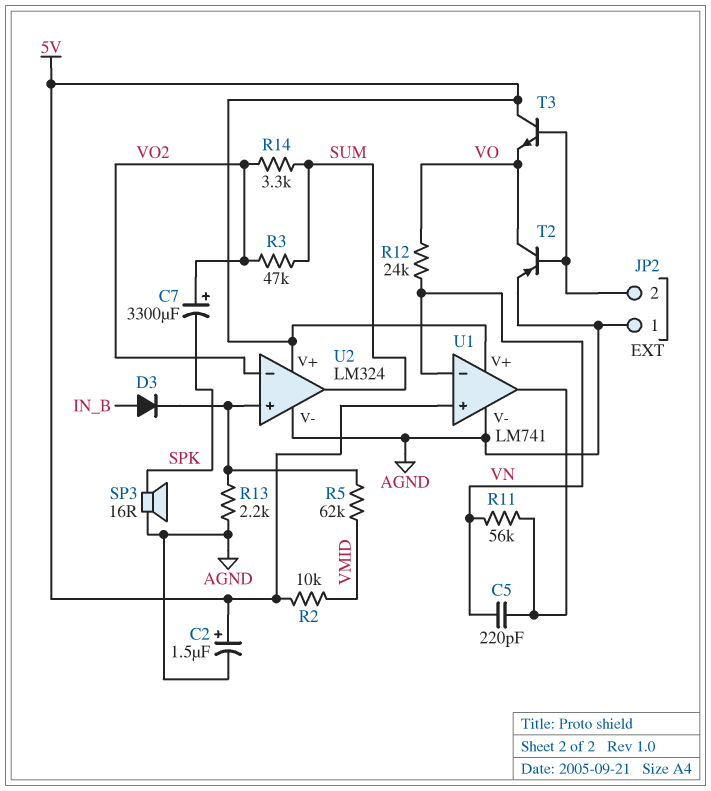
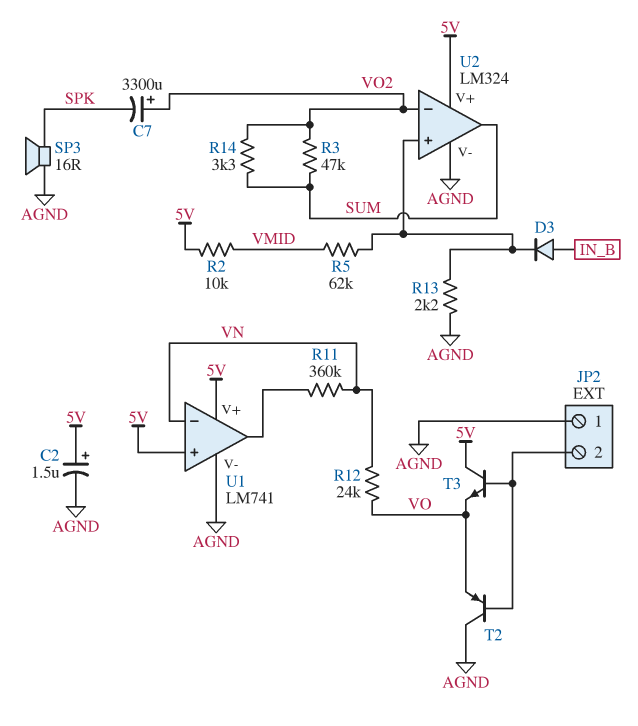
C5: 220pF (U1/out, VN) -> none
R11: 56k (U1/out, VN) -> 360k (U1/out, VN)
T2: PNP (B JP2/2, C VO, E AGND) -> PNP (B JP2/2, C AGND, E VO)

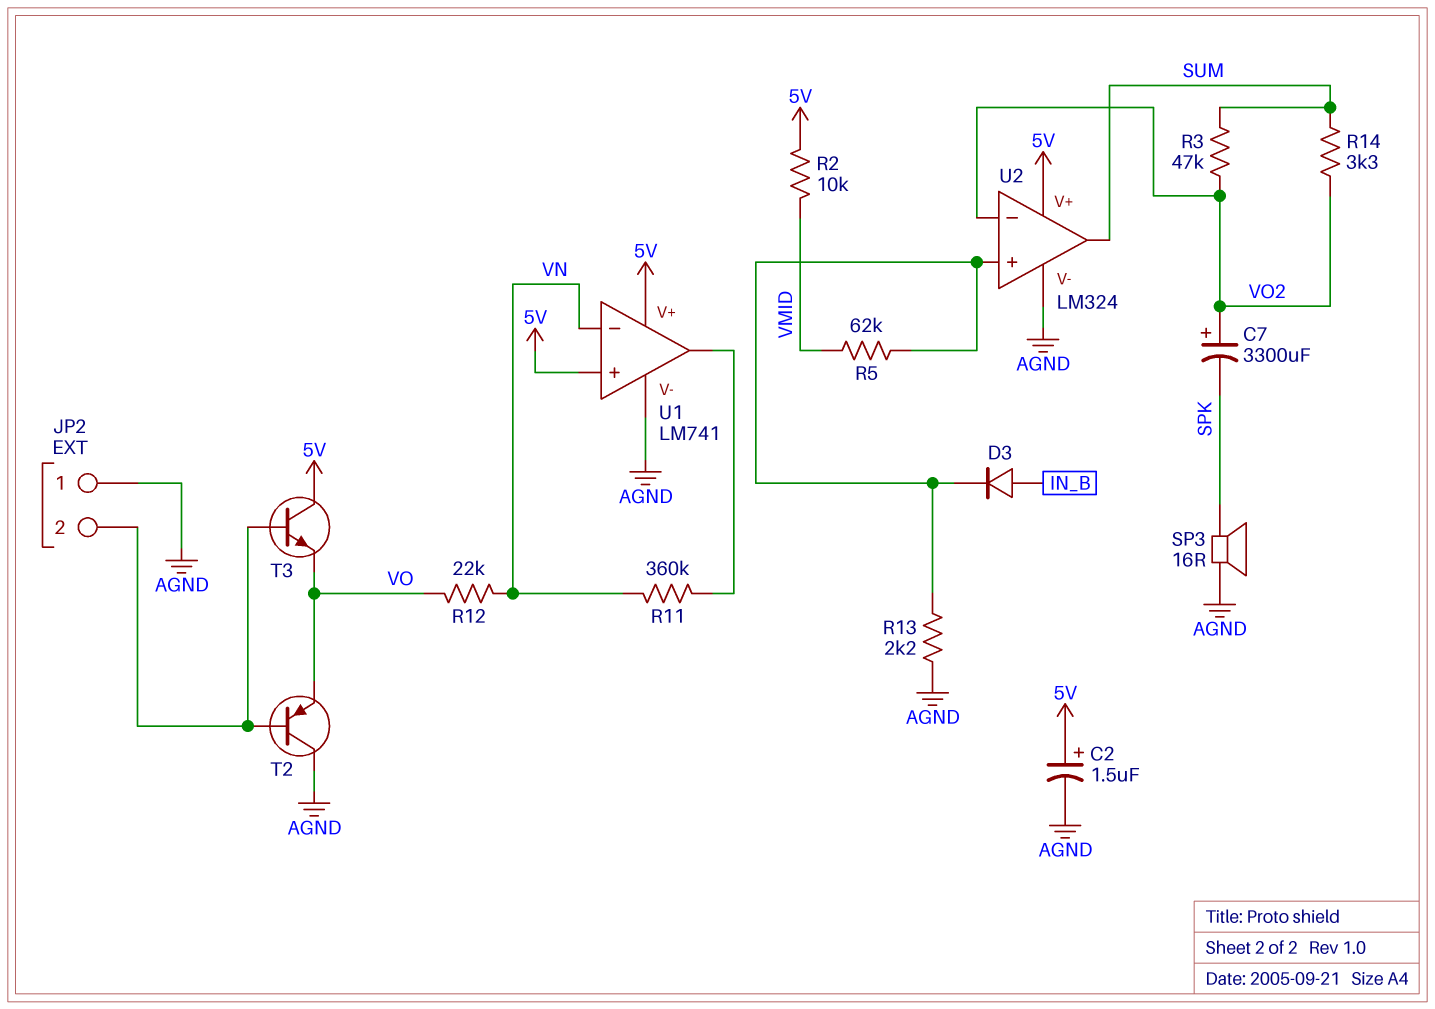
R12: 24k (VN, VO) -> 22k (VN, VO)

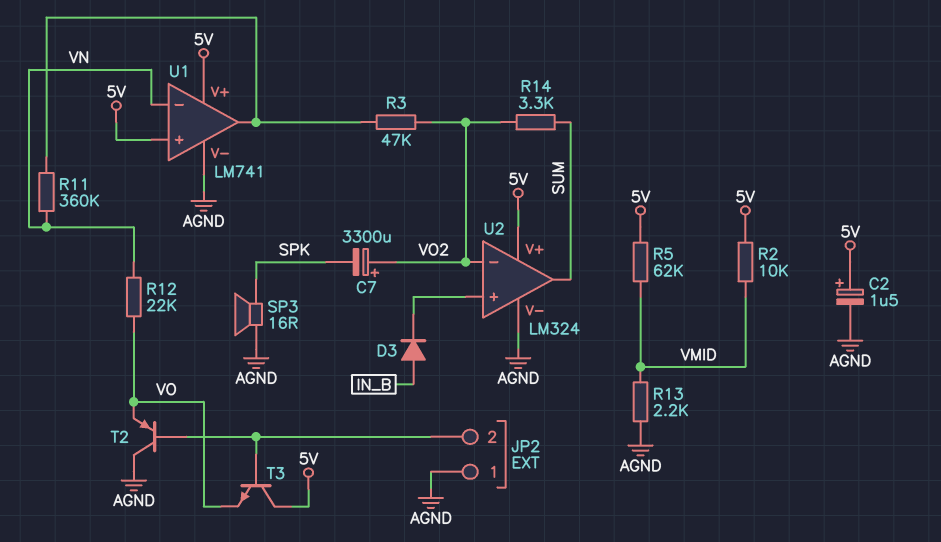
R3: 47k (SUM, VO2) -> 47k (U1/out, VO2)
R5: 62k (U2/in+, VMID) -> 62k (5V, VMID)
R13: 2.2k (AGND, U2/in+) -> 2.2k (AGND, VMID)

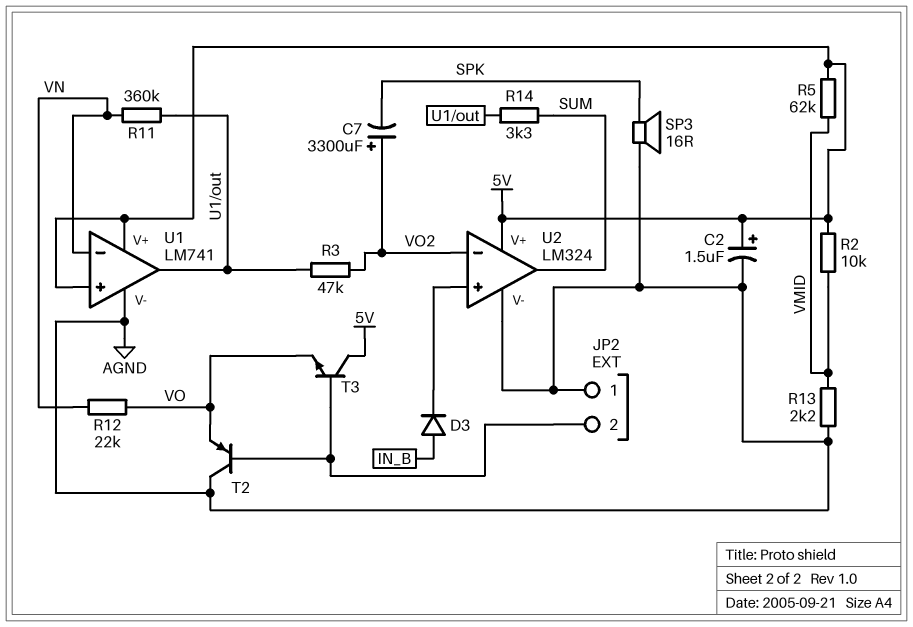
R14: 3.3k (SUM, VO2) -> 3.3k (SUM, U1/out)

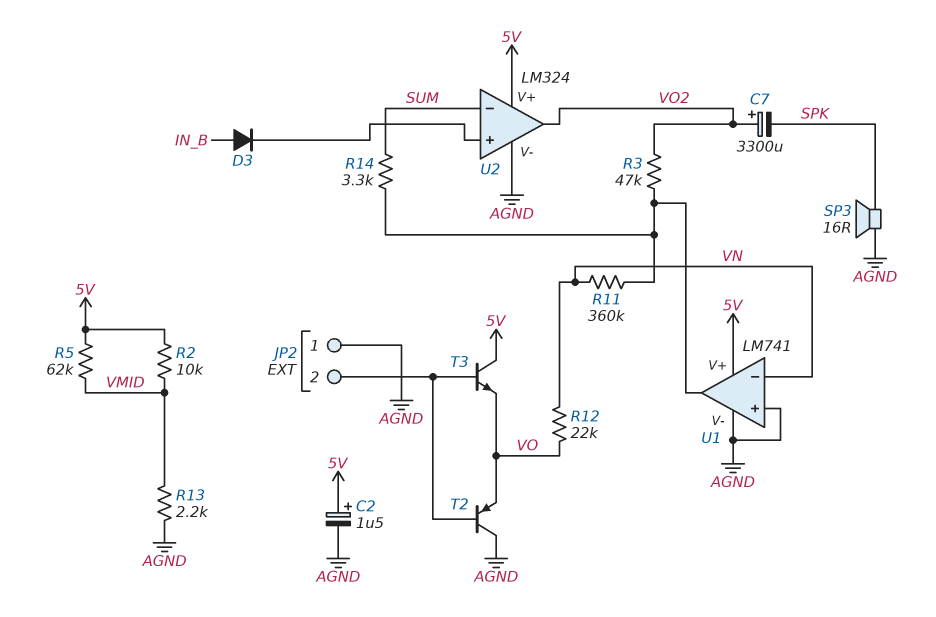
U1 pin in+: 5V -> AGND
U2 pin in-: VO2 -> SUM
U2 pin out: SUM -> VO2

